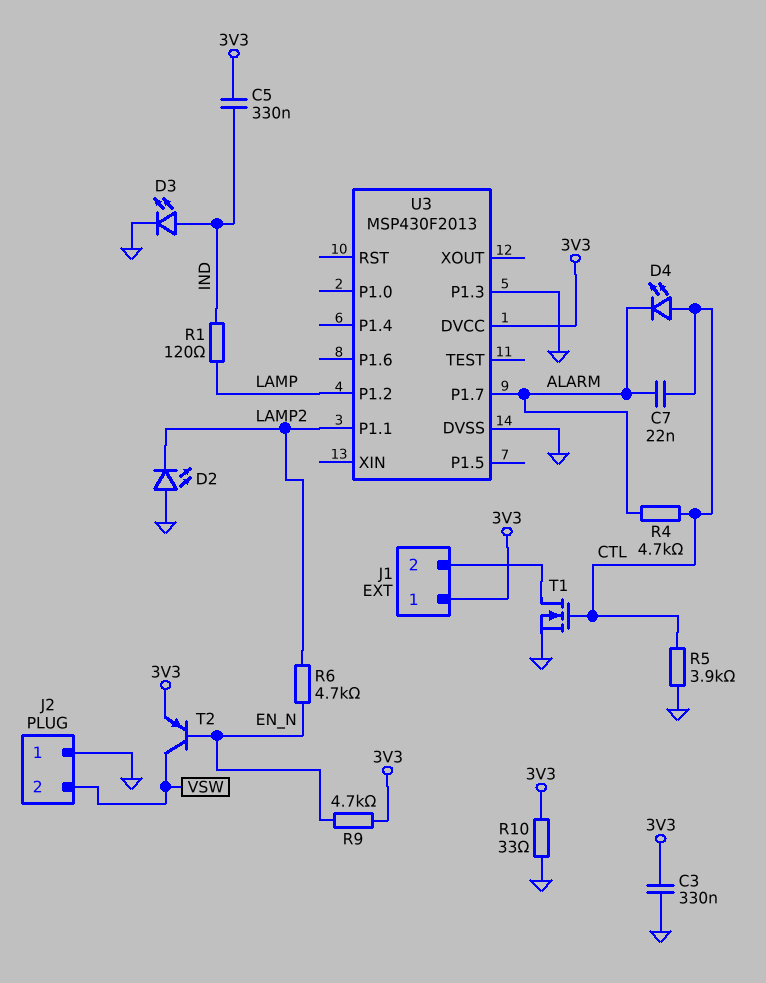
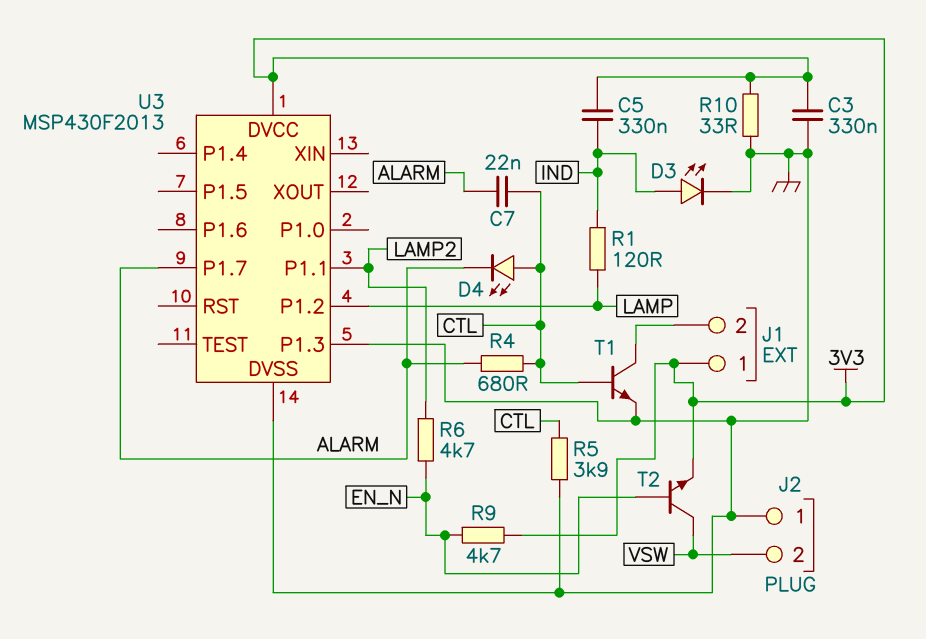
D2: LED (A GND, K LAMP2) -> none
R4: 4.7k (ALARM, CTL) -> 680 (ALARM, CTL)
T1: NMOS (G CTL, D J1/2, S GND) -> NPN (B CTL, C J1/2, E GND)
T2: PNP (B EN_N, C VSW, E 3V3) -> NPN (B EN_N, C VSW, E 3V3)

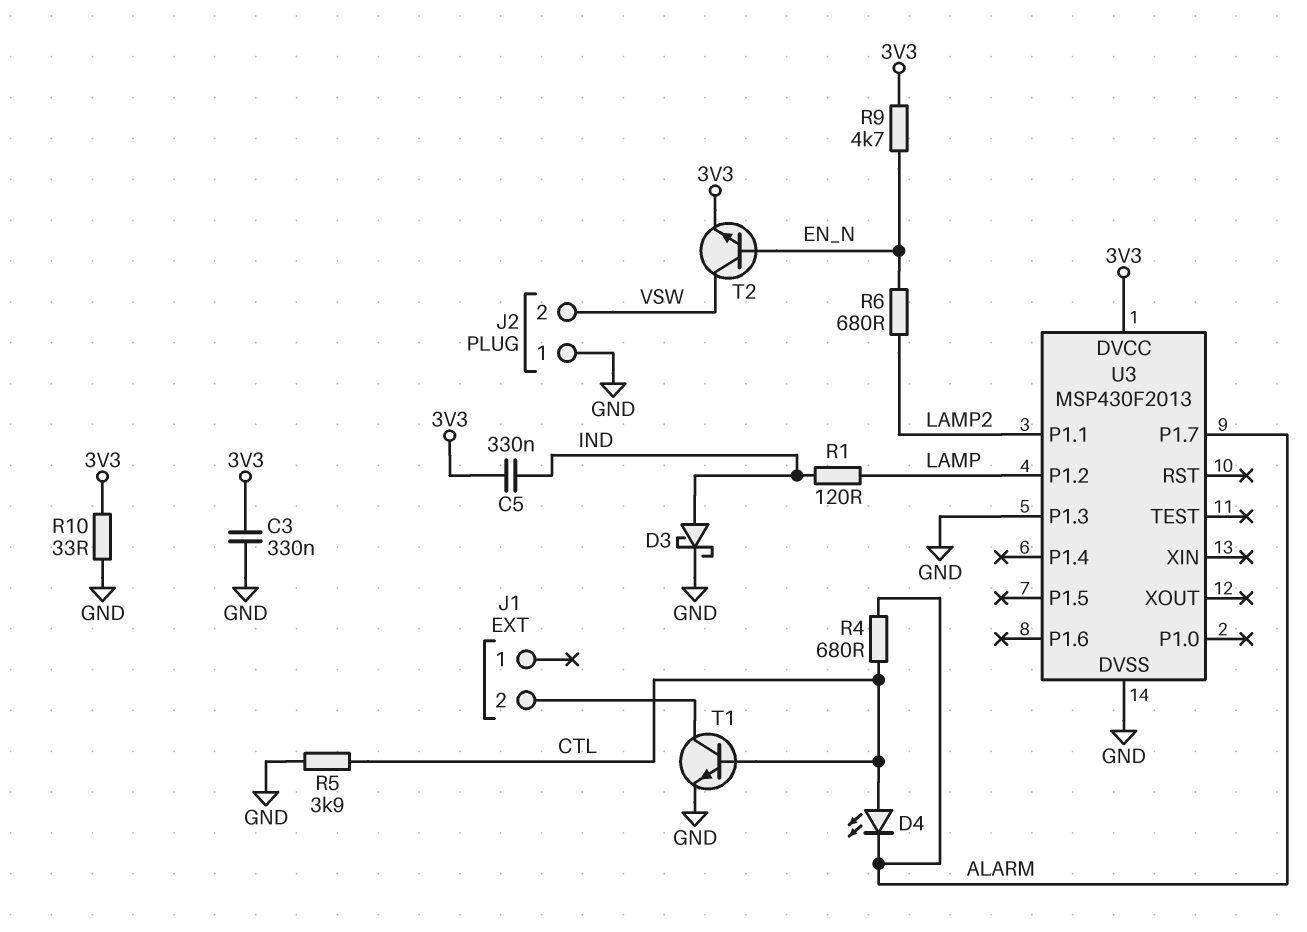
C7: 22nF (ALARM, CTL) -> none
D3: LED (A IND, K GND) -> schottky (A IND, K GND)
J1 pin 1: 3V3 -> none
R6: 4.7k (EN_N, LAMP2) -> 680 (EN_N, LAMP2)

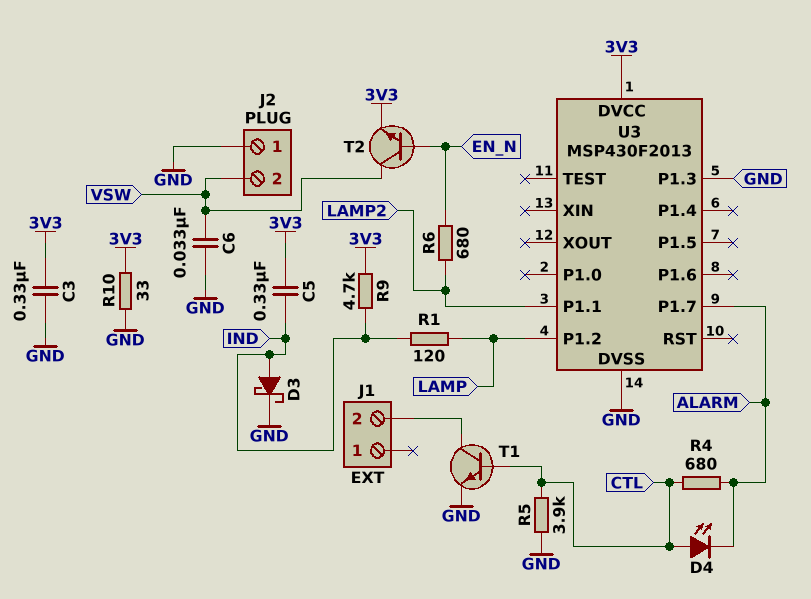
C6: none -> 33nF (GND, VSW)
R9: 4.7k (3V3, EN_N) -> 4.7k (3V3, IND)

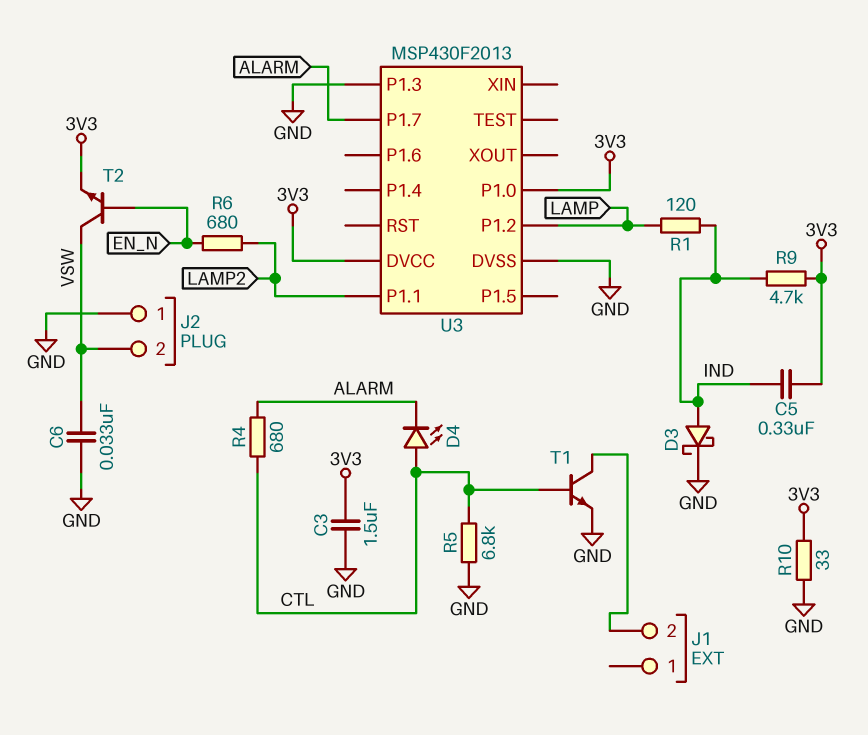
C3: 330nF (3V3, GND) -> 1.5uF (3V3, GND)
R5: 3.9k (CTL, GND) -> 6.8k (CTL, GND)
U3 pin P1.0: none -> 3V3

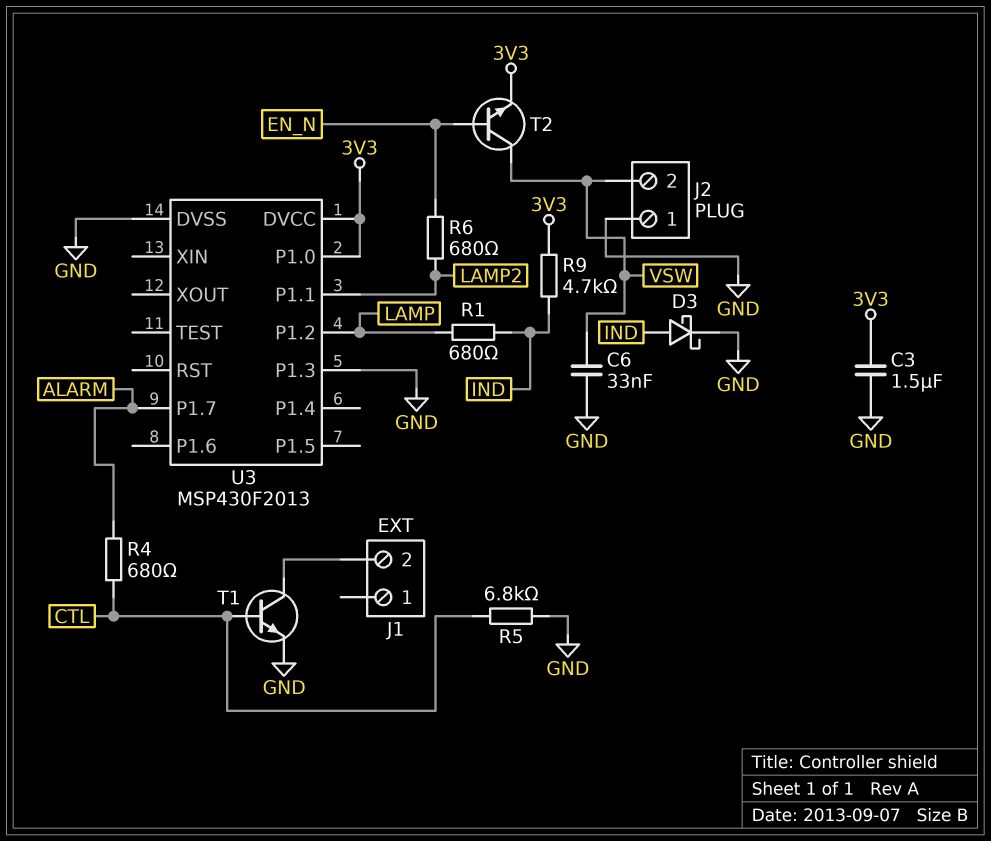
C5: 330nF (3V3, IND) -> none
D4: LED (A CTL, K ALARM) -> none
R1: 120 (IND, LAMP) -> 680 (IND, LAMP)
R10: 33 (3V3, GND) -> none

